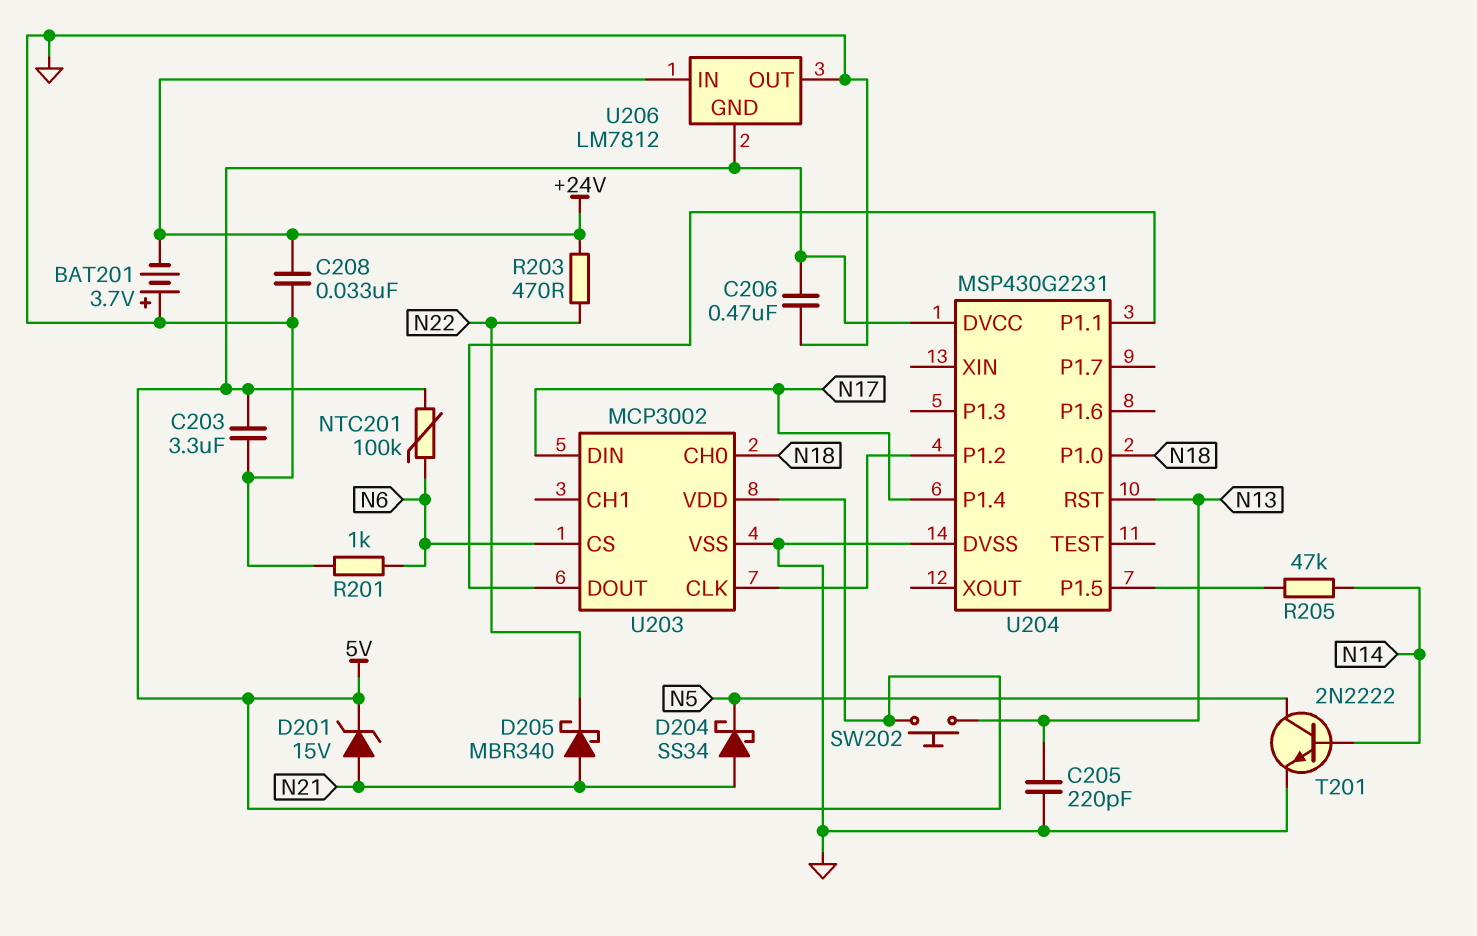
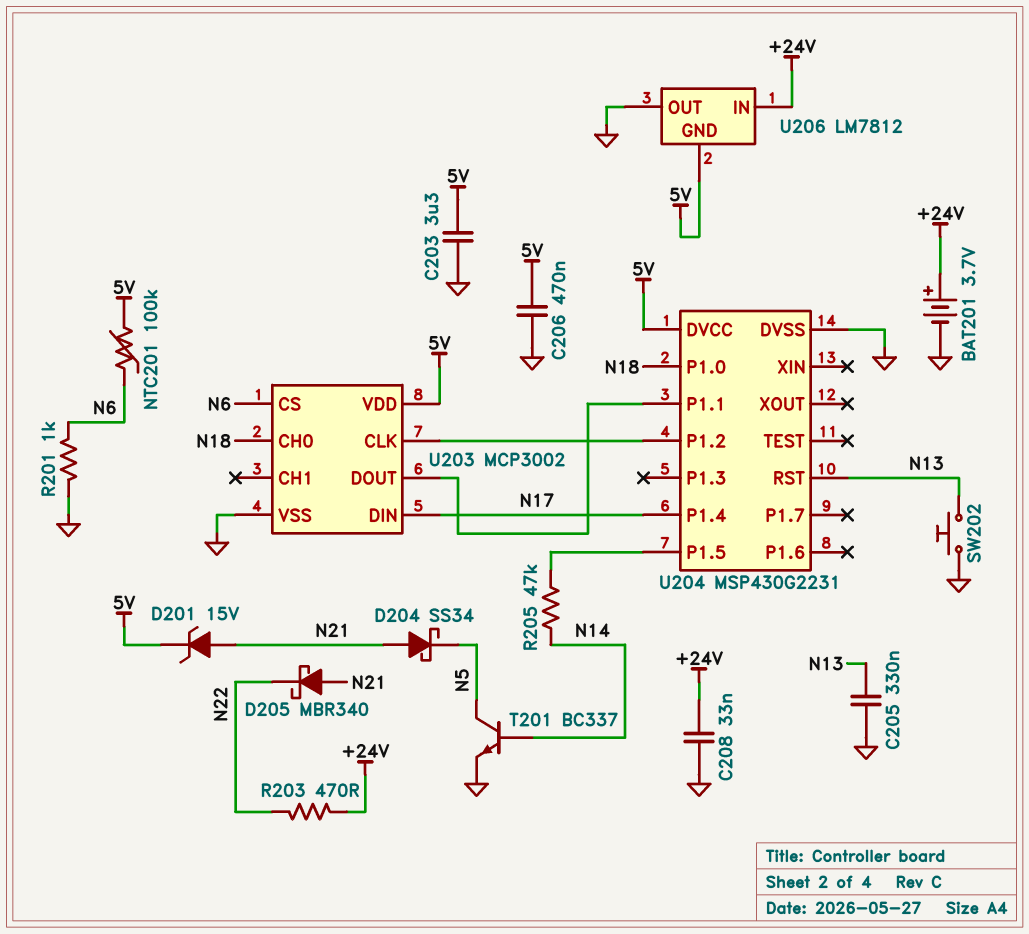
BAT201: 3.7V (plus GND, minus +24V) -> 3.7V (plus +24V, minus GND)
C205: 220pF (GND, N13) -> 330nF (GND, N13)
SW202: button (5V, N13) -> button (GND, N13)
T201: NPN 2N2222 (B N14, C N5, E GND) -> NPN BC337 (B N14, C N5, E GND)

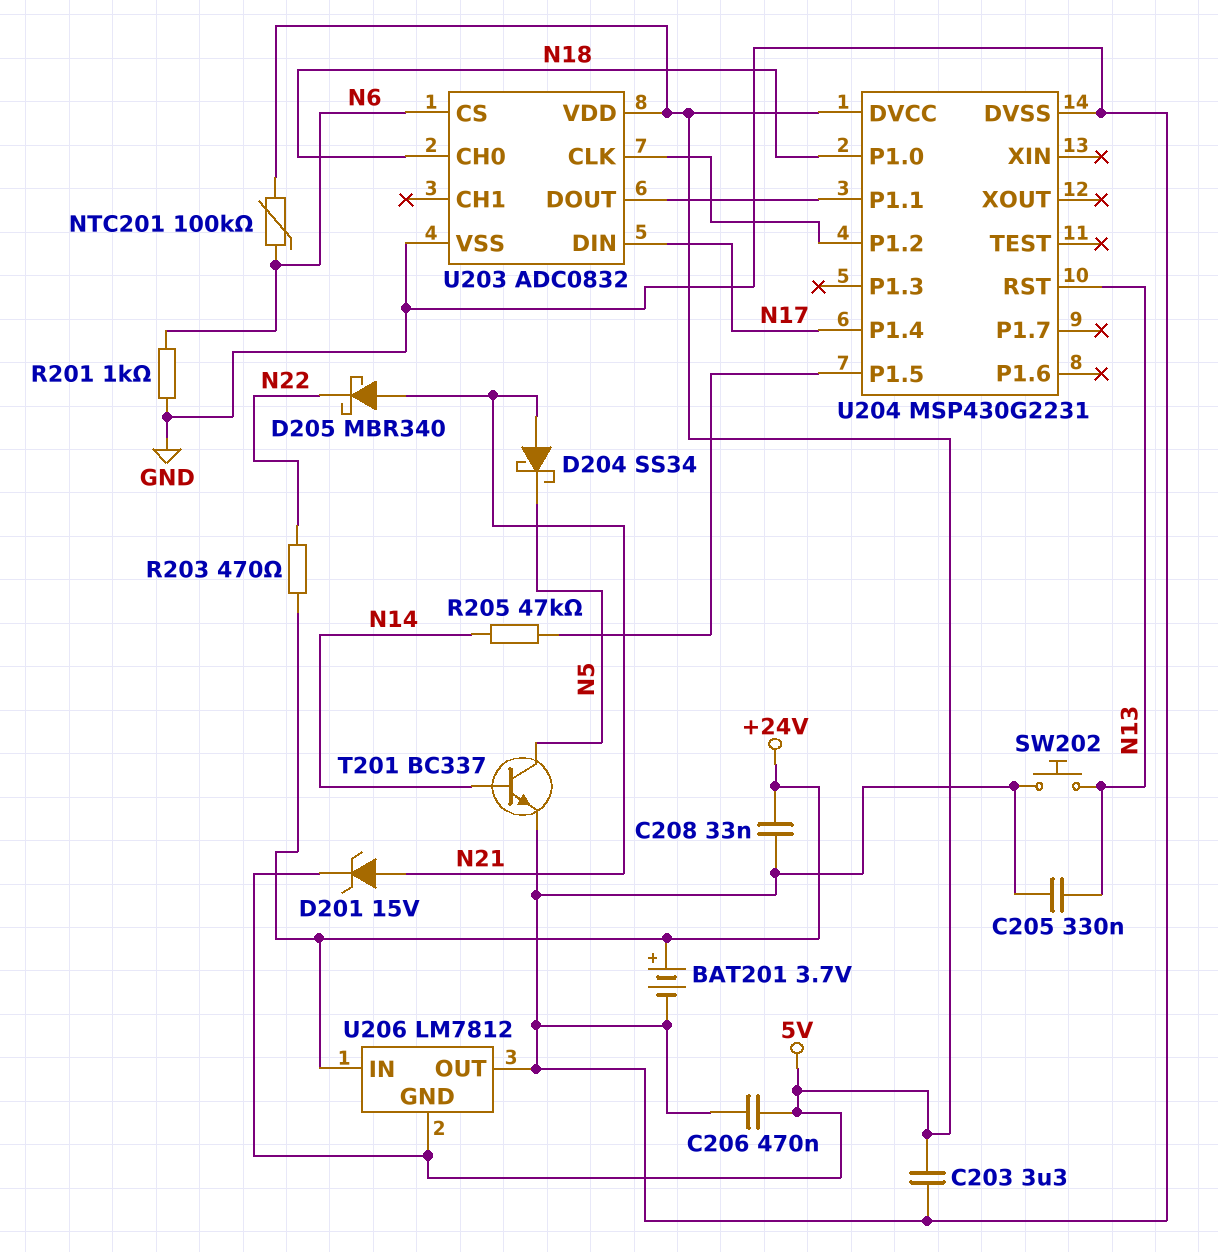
U203: MCP3002 -> ADC0832

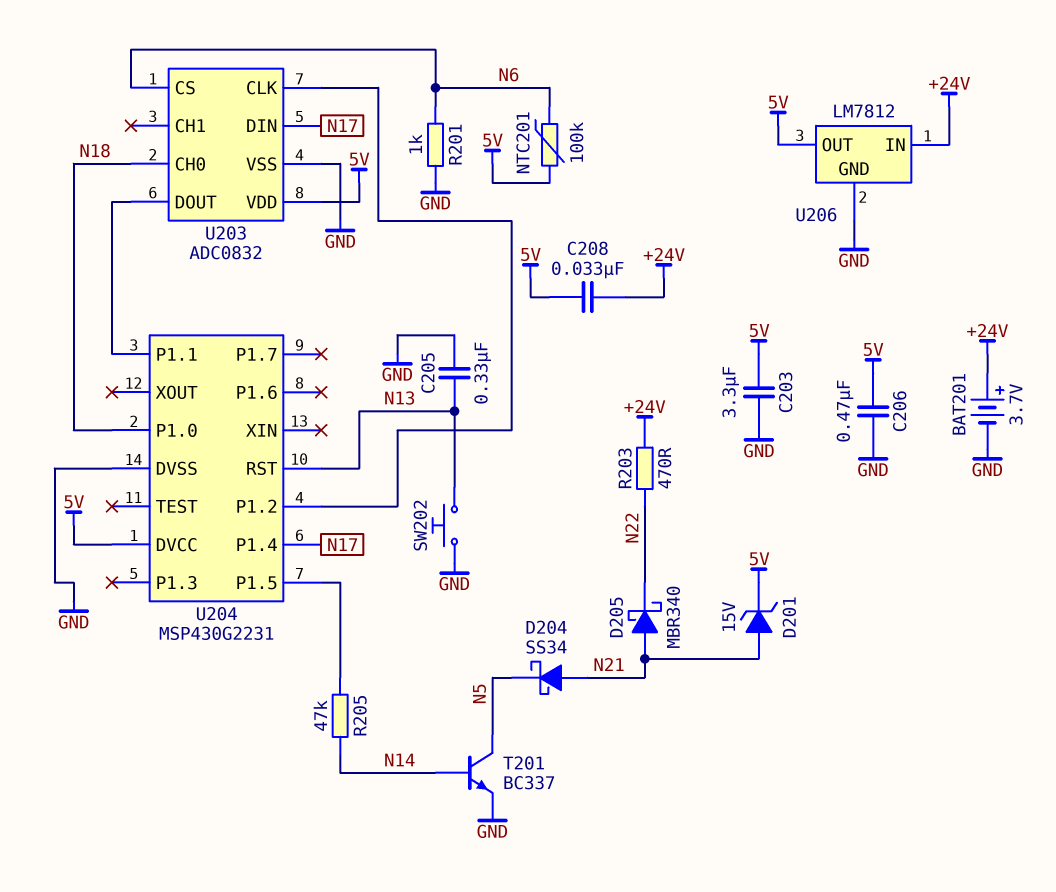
C208: 33nF (+24V, GND) -> 33nF (+24V, 5V)
U206 pin GND: 5V -> GND
U206 pin OUT: GND -> 5V

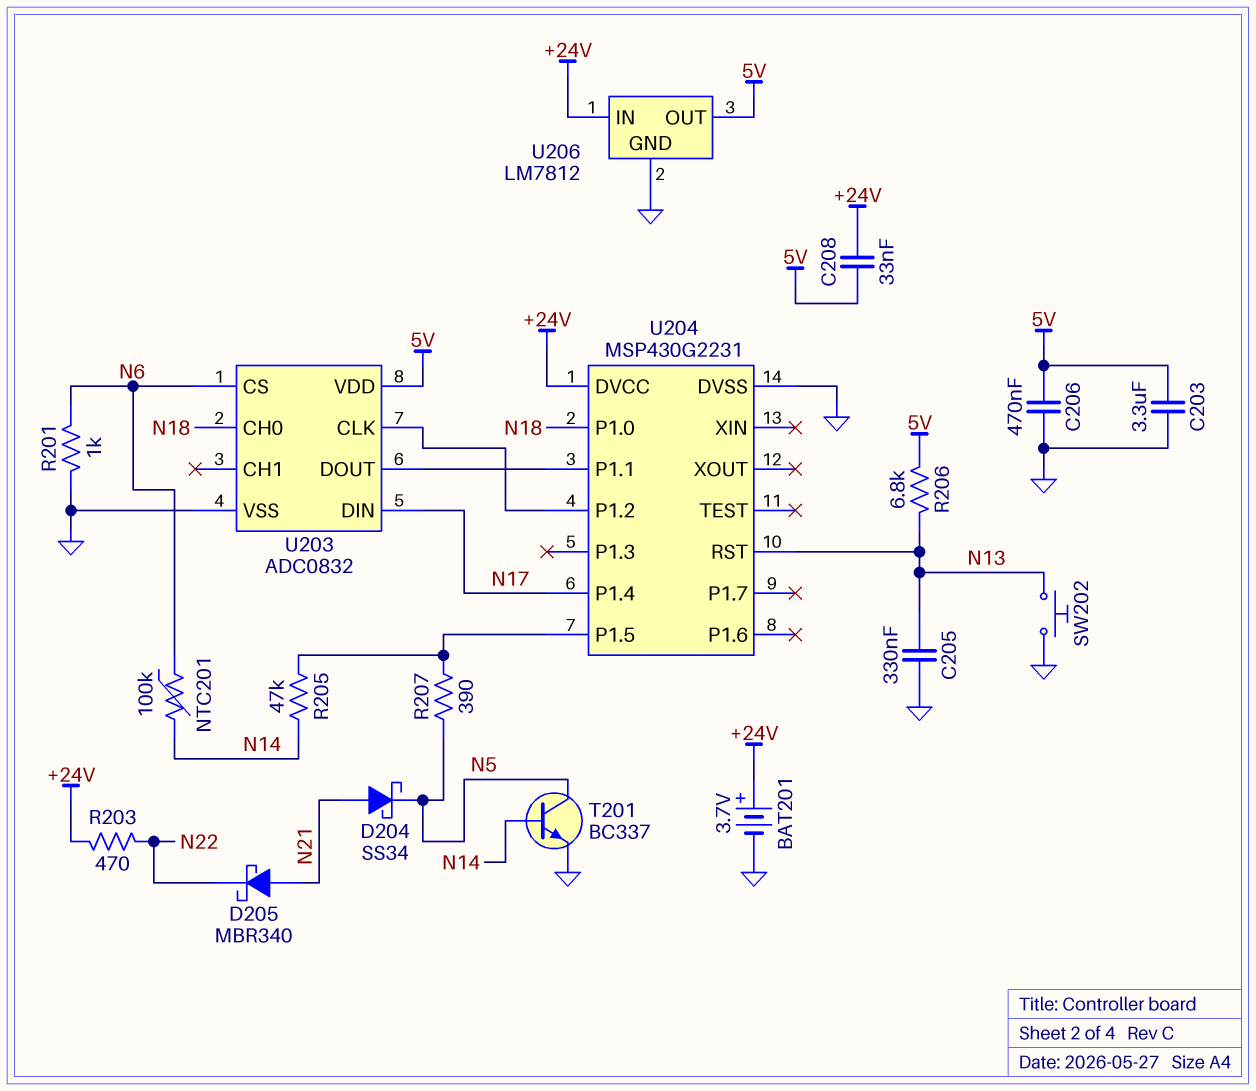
D201: zener 15V (A N21, K 5V) -> none
NTC201: 100k (5V, N6) -> 100k (N6, N14)
R206: none -> 6.8k (5V, N13)
R207: none -> 390 (N5, U204/P1.5)
U204 pin DVCC: 5V -> +24V

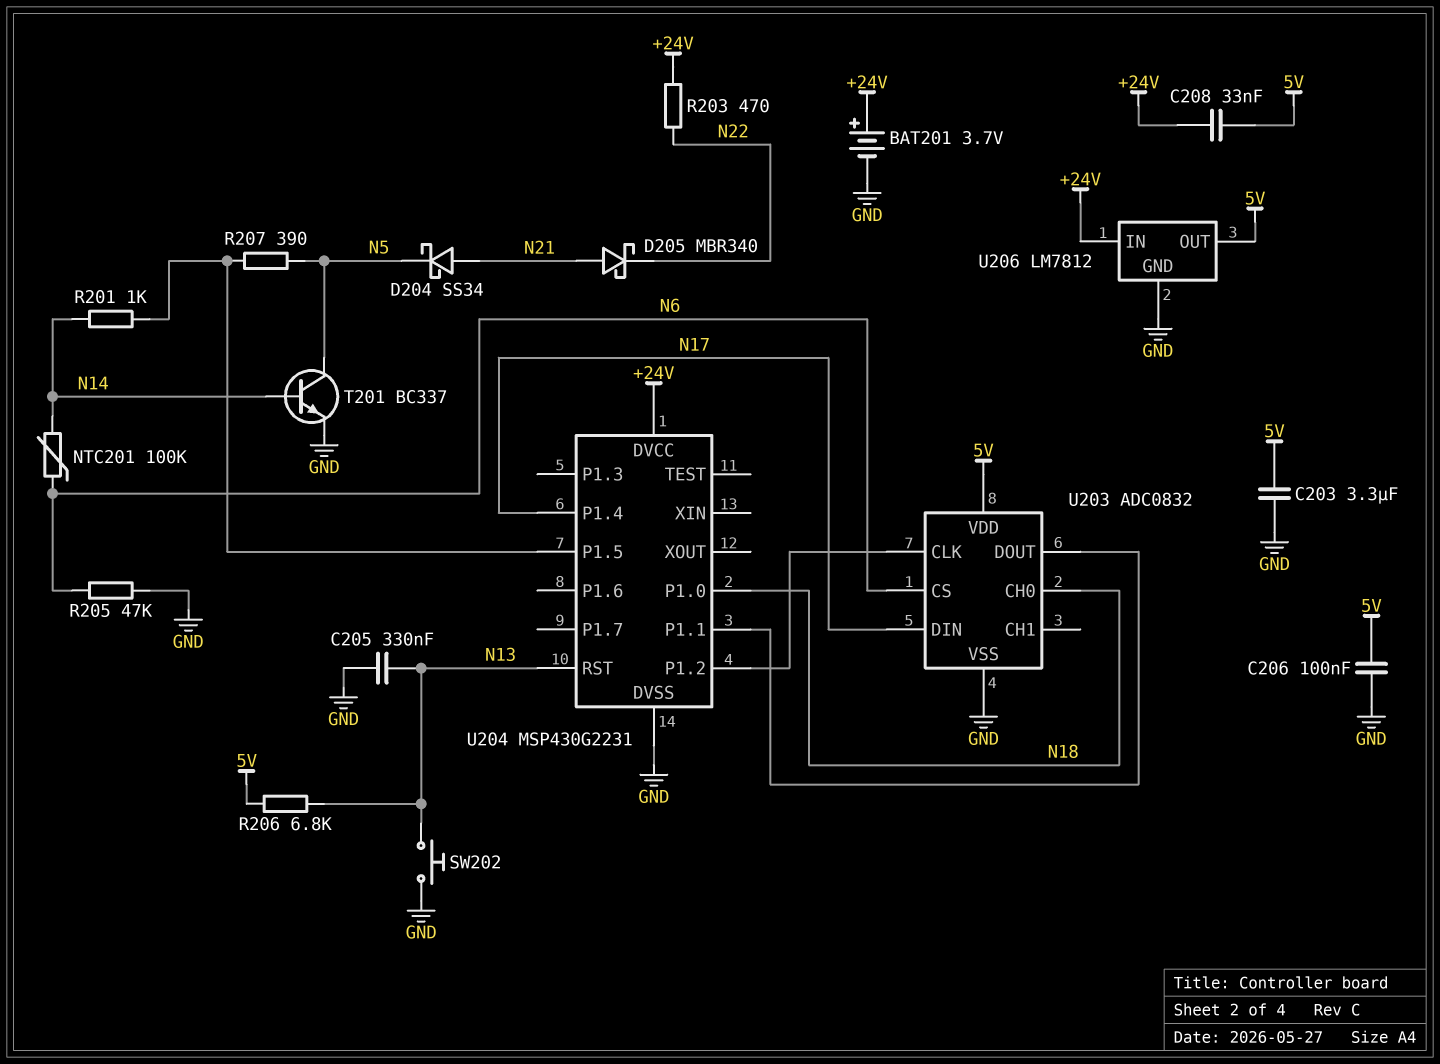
C206: 470nF (5V, GND) -> 100nF (5V, GND)
R201: 1k (GND, N6) -> 1k (N14, U204/P1.5)
R205: 47k (N14, U204/P1.5) -> 47k (GND, N6)

